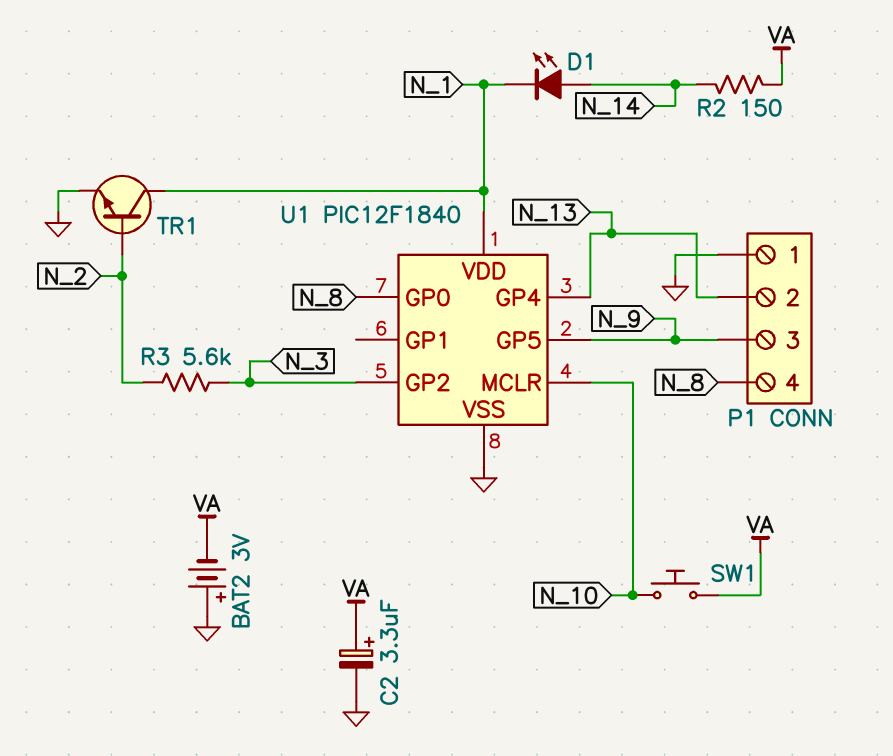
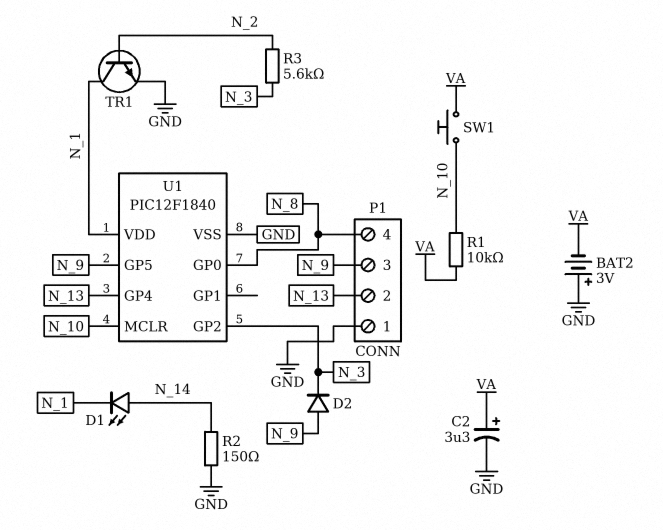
D2: none -> diode (A N_9, K N_3)
R1: none -> 10k (N_10, VA)
R2: 150 (N_14, VA) -> 150 (GND, N_14)

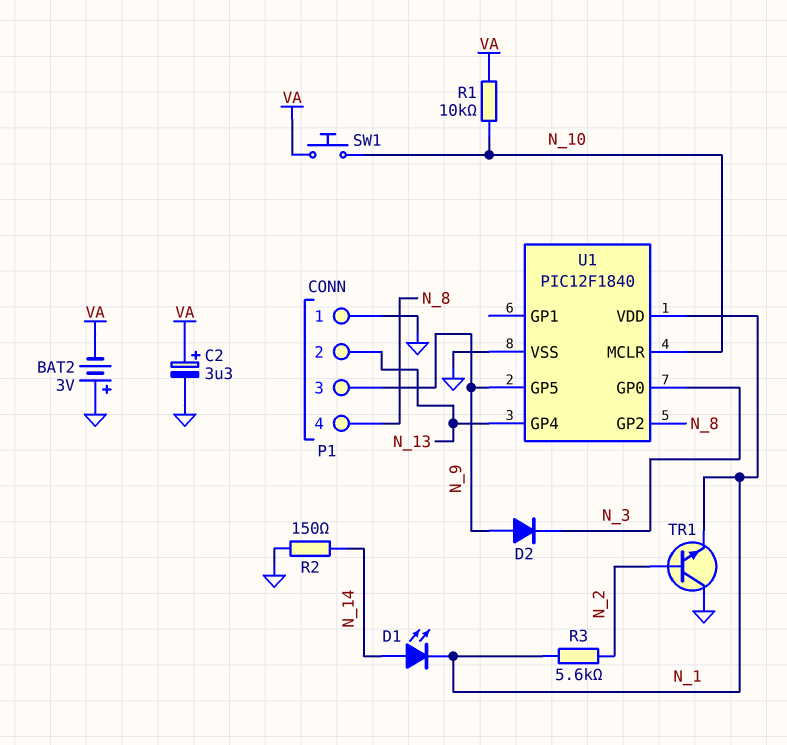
R3: 5.6k (N_2, N_3) -> 5.6k (N_1, N_2)
TR1: NPN (B N_2, C N_1, E GND) -> NPN (B N_2, C GND, E N_1)
U1 pin GP0: N_8 -> N_3
U1 pin GP2: N_3 -> N_8

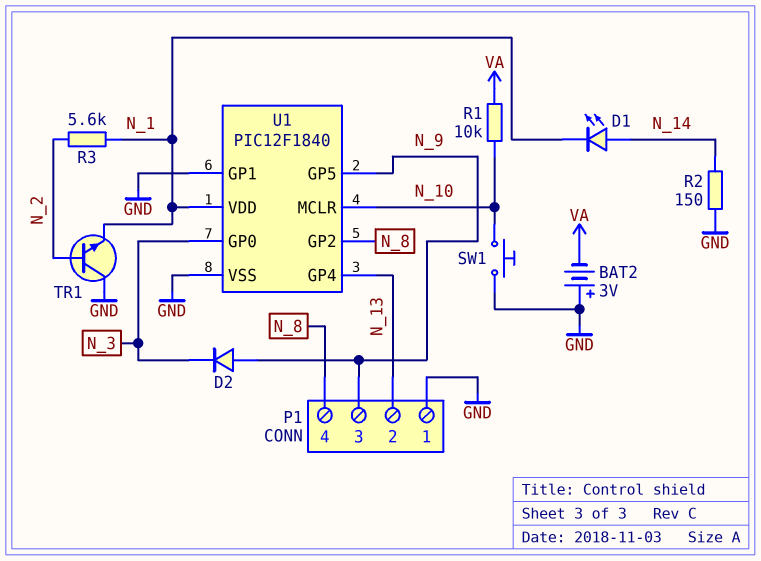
C2: 3.3uF (plus VA, minus GND) -> none
SW1: button (N_10, VA) -> button (GND, N_10)
U1 pin GP1: none -> GND

